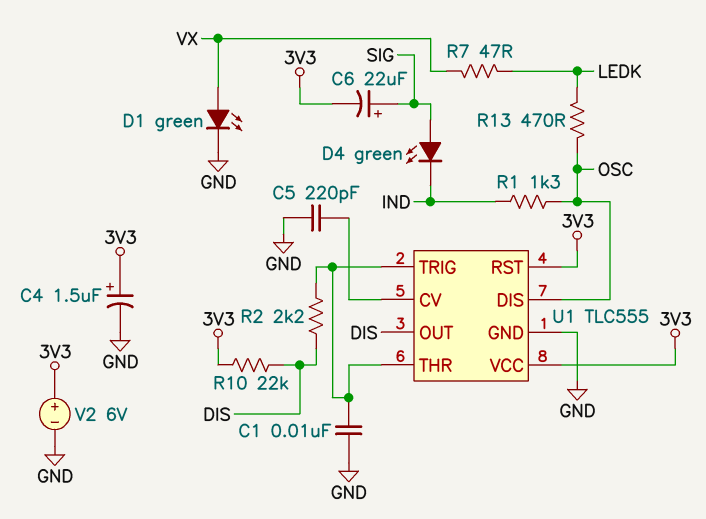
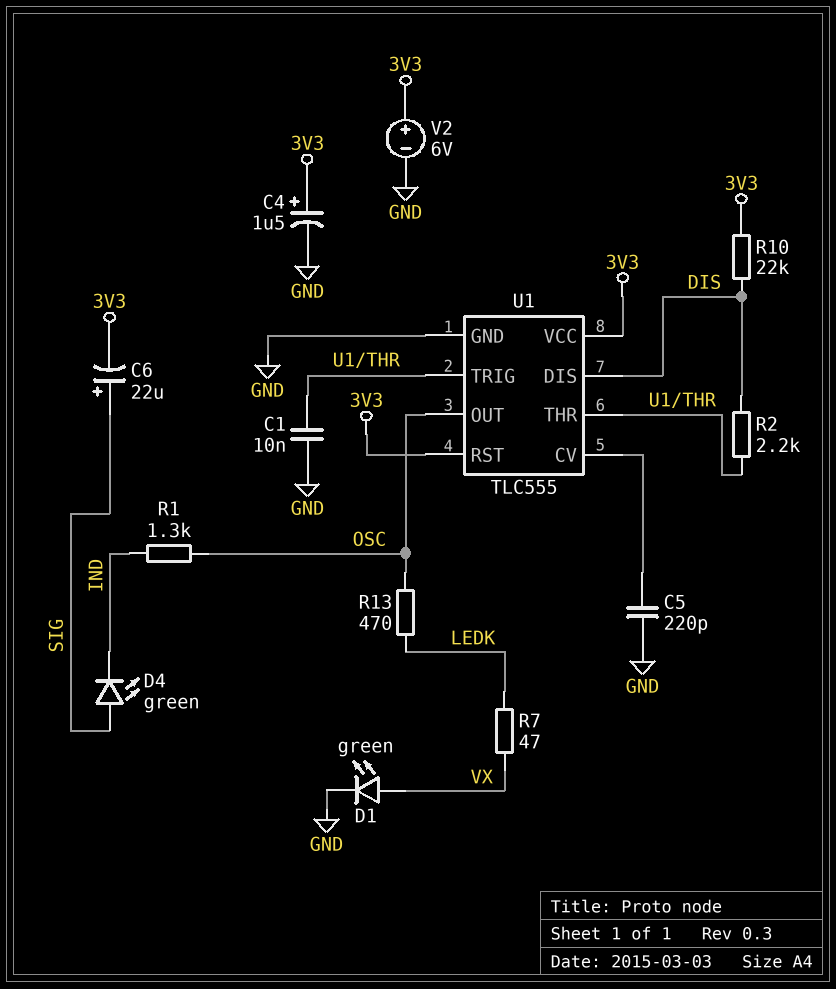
U1 pin DIS: OSC -> DIS
U1 pin OUT: DIS -> OSC

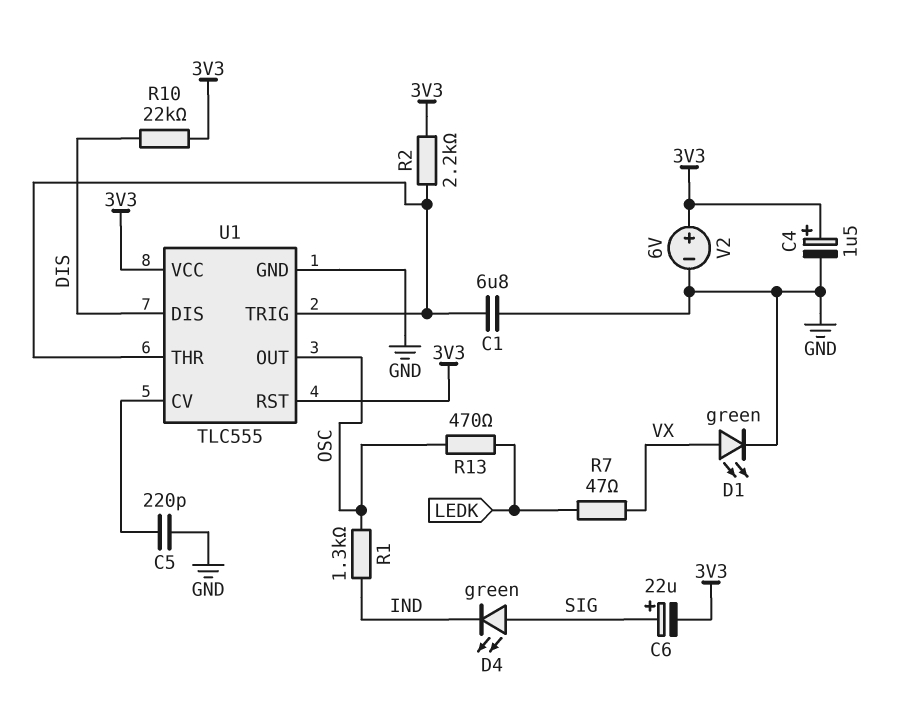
C1: 10nF (GND, U1/THR) -> 6.8uF (GND, U1/THR)
R2: 2.2k (DIS, U1/THR) -> 2.2k (3V3, U1/THR)

